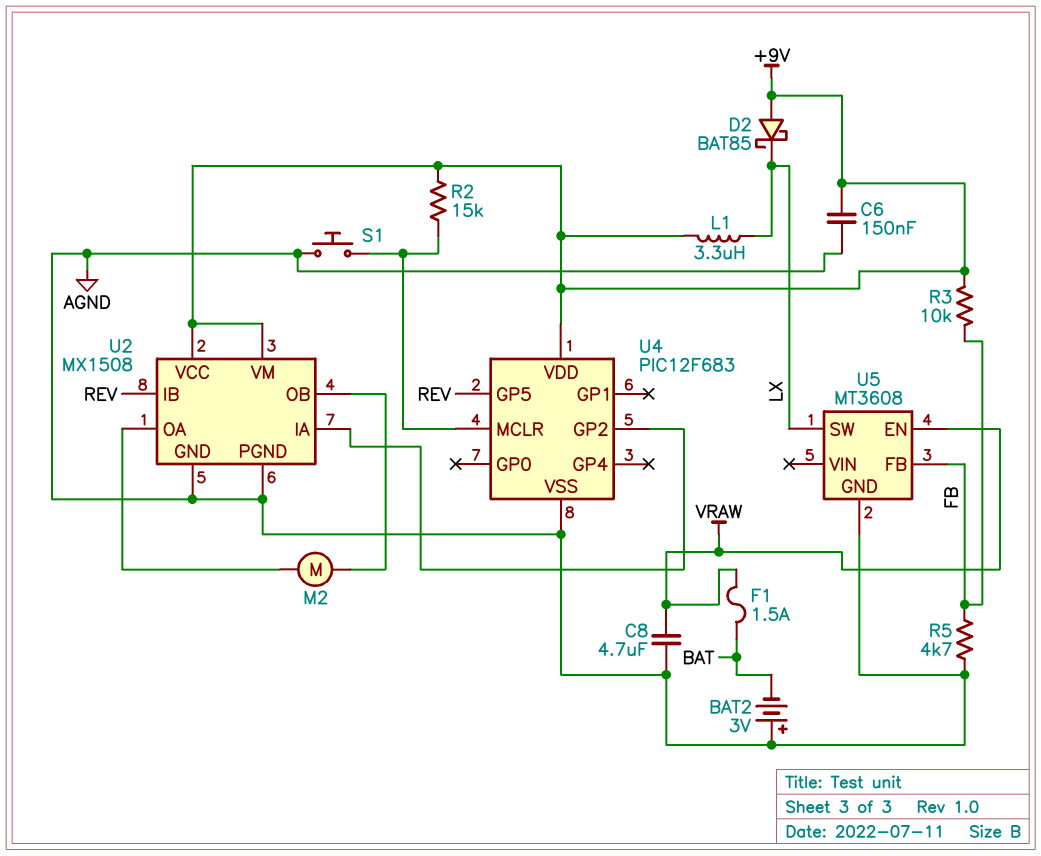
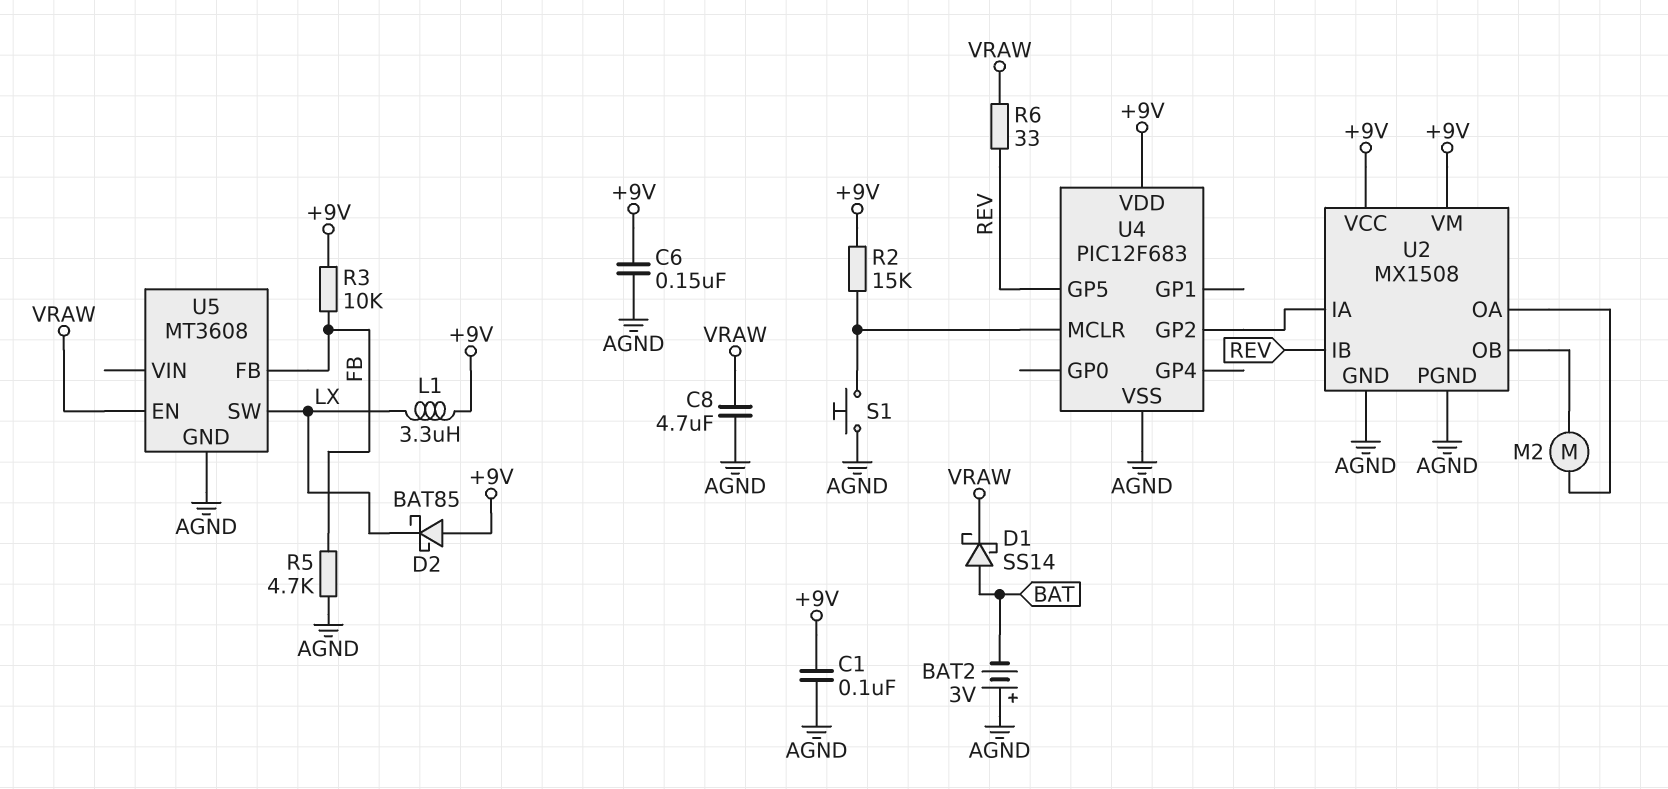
C1: none -> 100nF (+9V, AGND)
D1: none -> schottky SS14 (A BAT, K VRAW)
F1: 1.5A (BAT, VRAW) -> none
R6: none -> 33 (REV, VRAW)

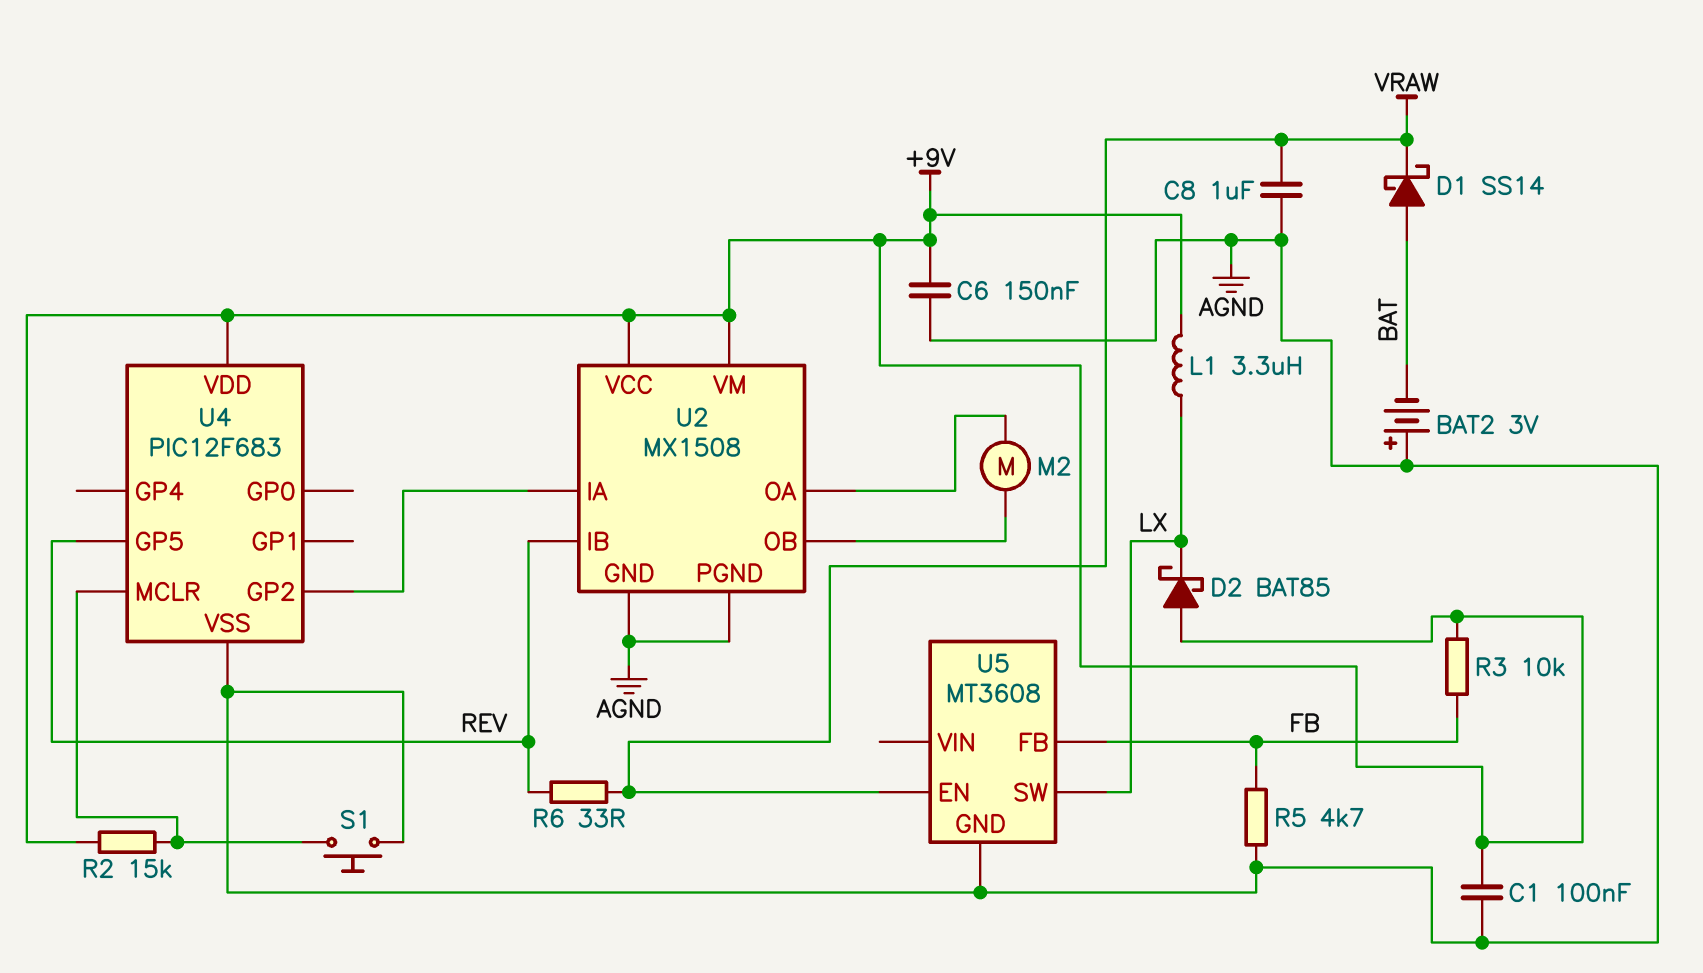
C8: 4.7uF (AGND, VRAW) -> 1uF (AGND, VRAW)

